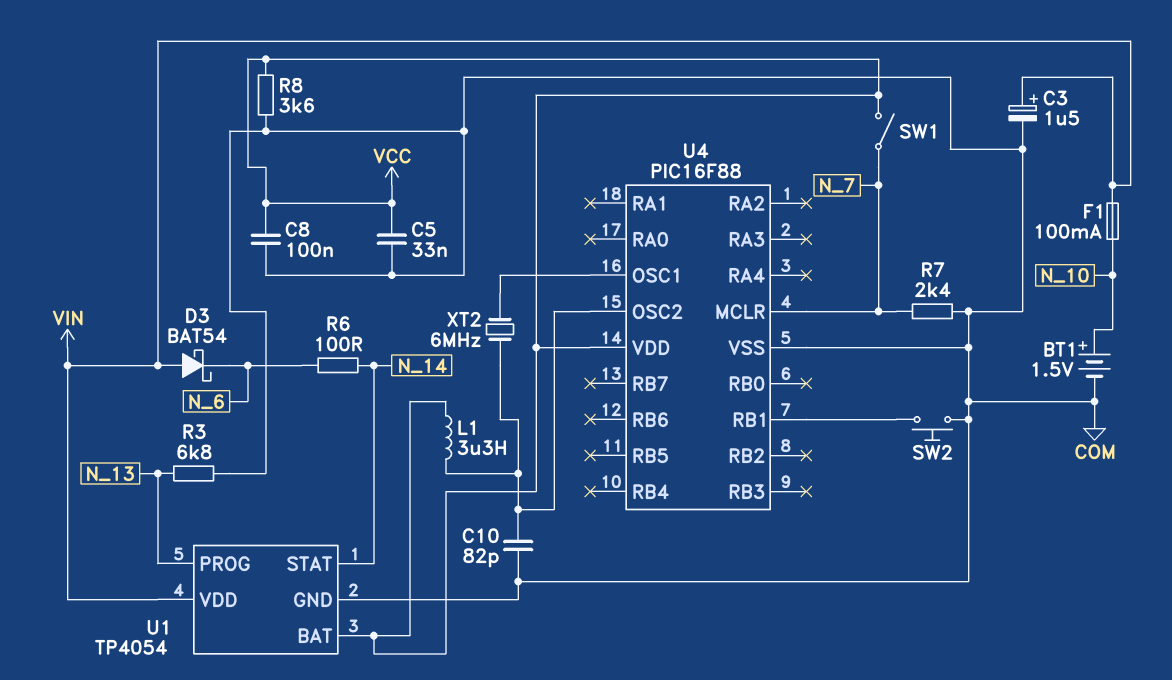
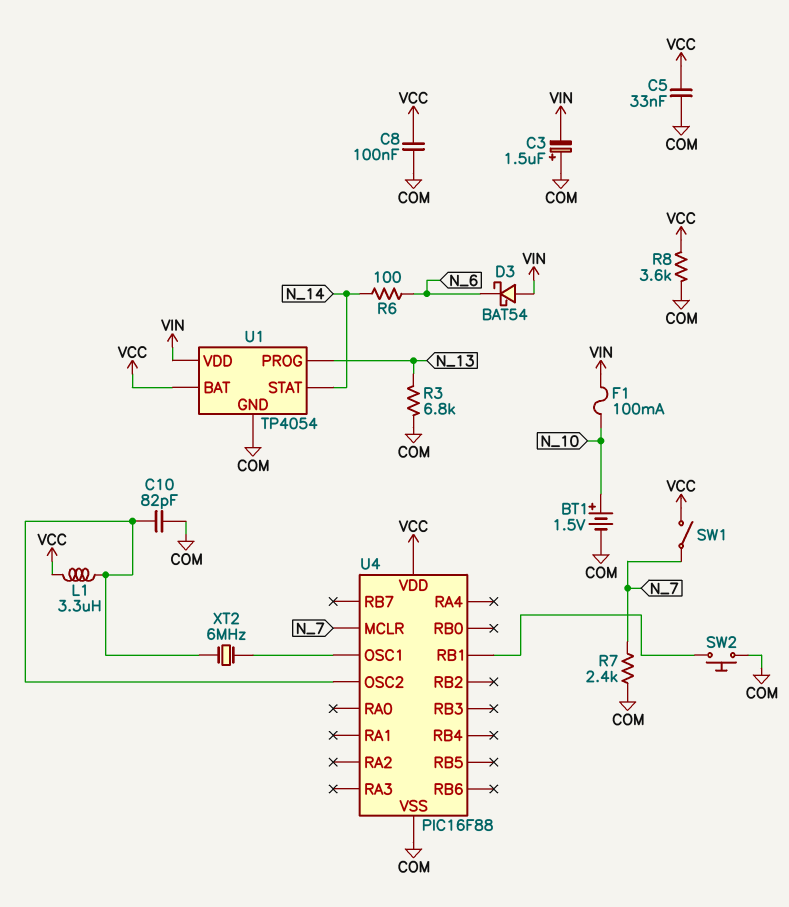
C3: 1.5uF (plus VIN, minus COM) -> 1.5uF (plus COM, minus VIN)

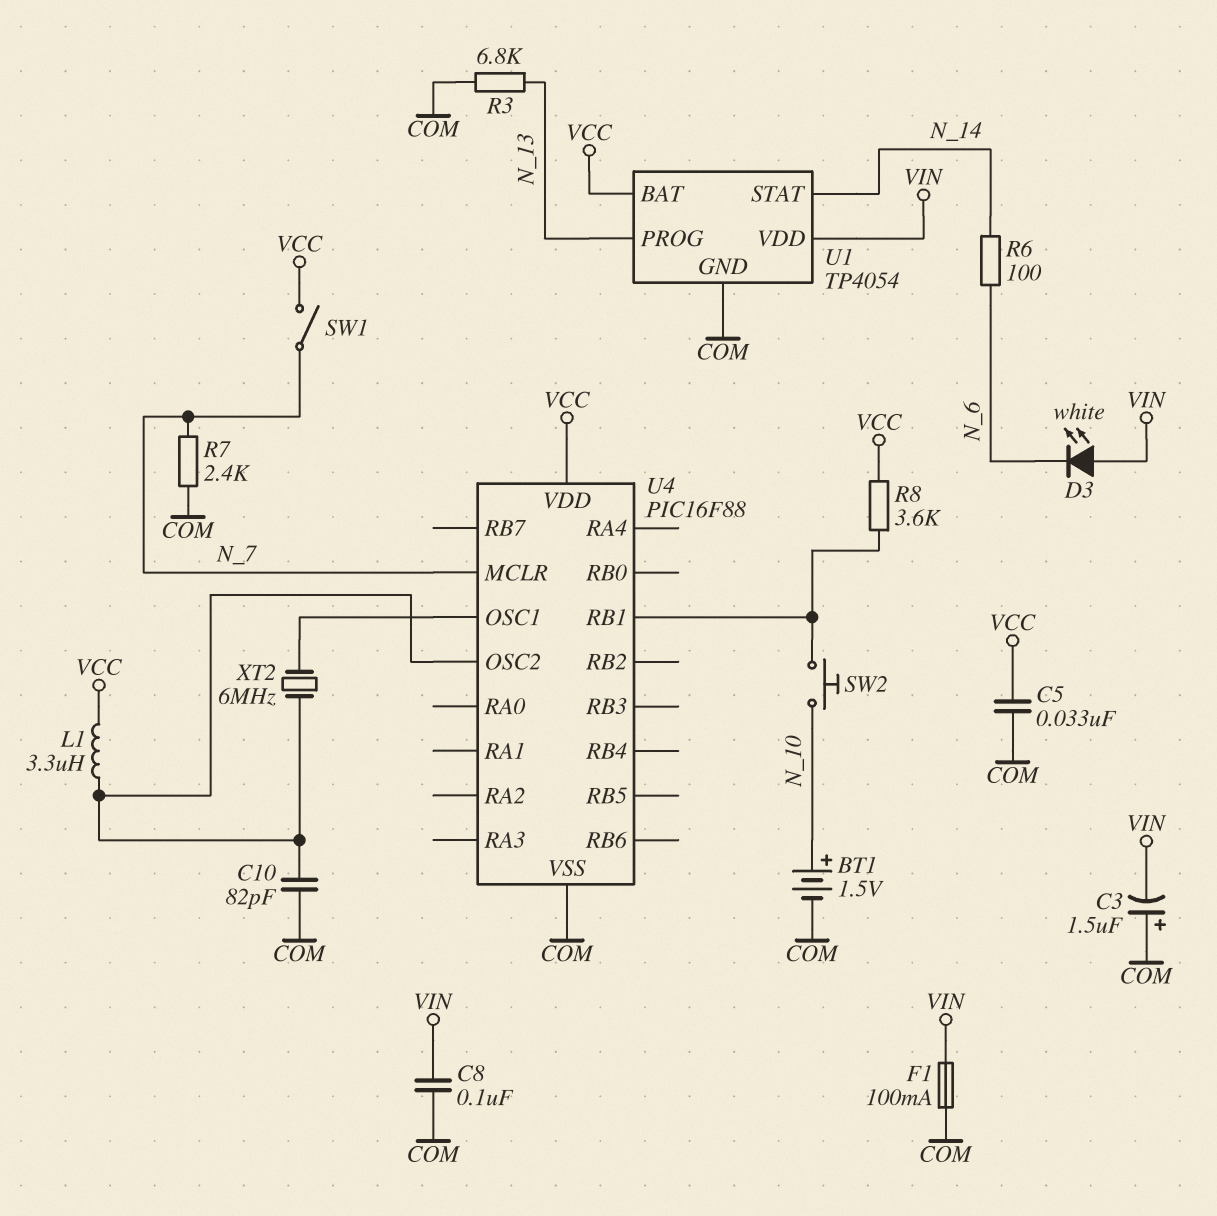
C8: 100nF (COM, VCC) -> 100nF (COM, VIN)
D3: schottky BAT54 (A VIN, K N_6) -> LED white (A VIN, K N_6)
F1: 100mA (N_10, VIN) -> 100mA (COM, VIN)
R8: 3.6k (COM, VCC) -> 3.6k (U4/RB1, VCC)
SW2: button (COM, U4/RB1) -> button (N_10, U4/RB1)

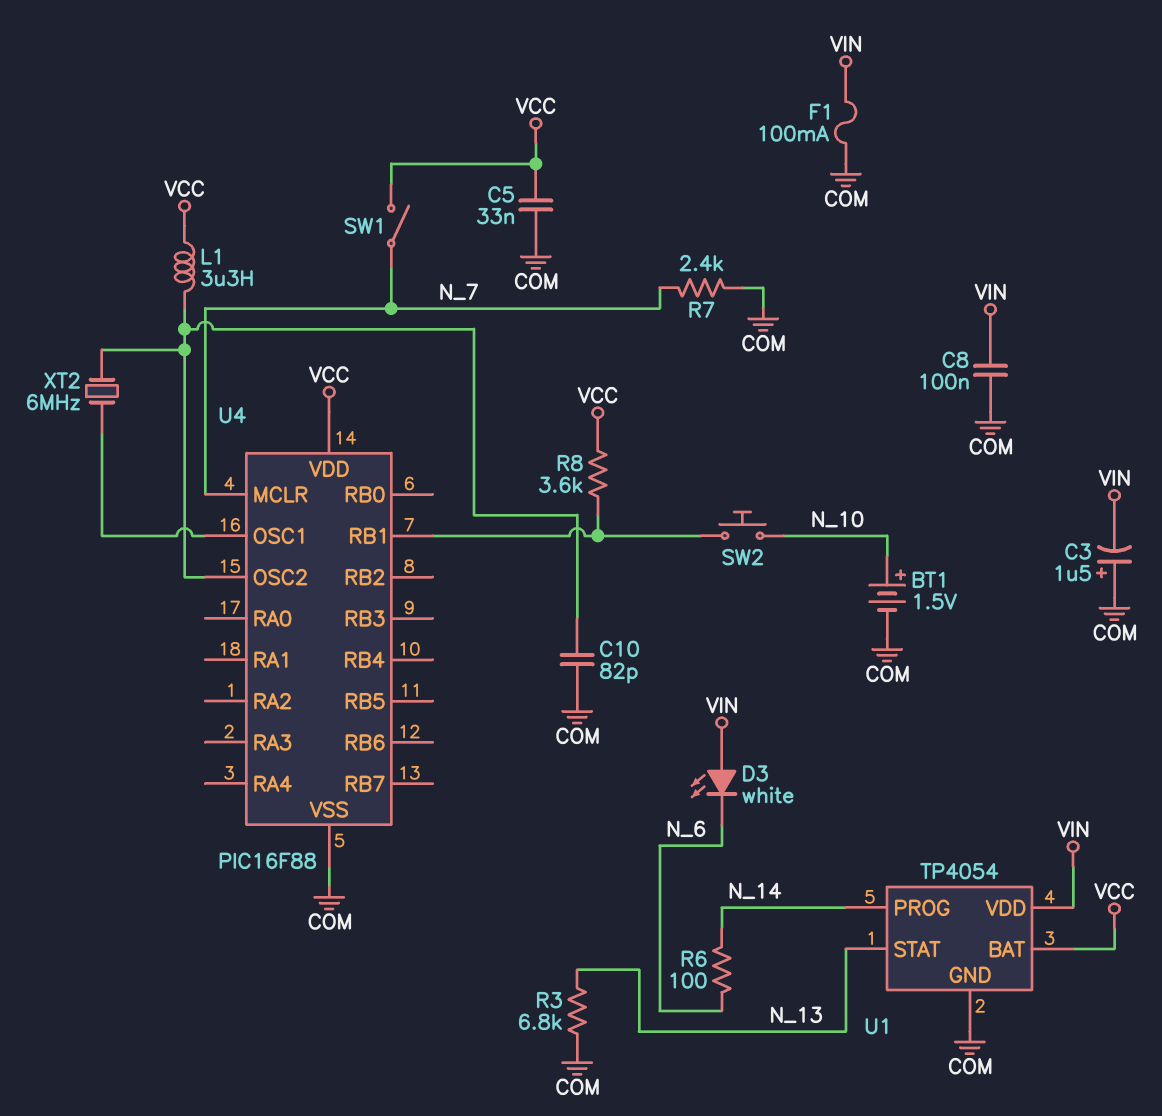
U1 pin PROG: N_13 -> N_14
U1 pin STAT: N_14 -> N_13

